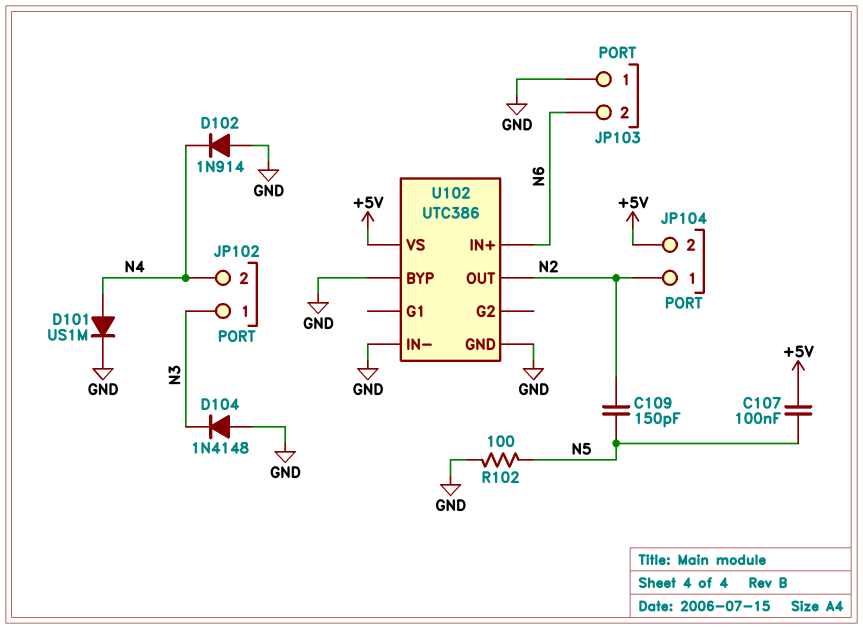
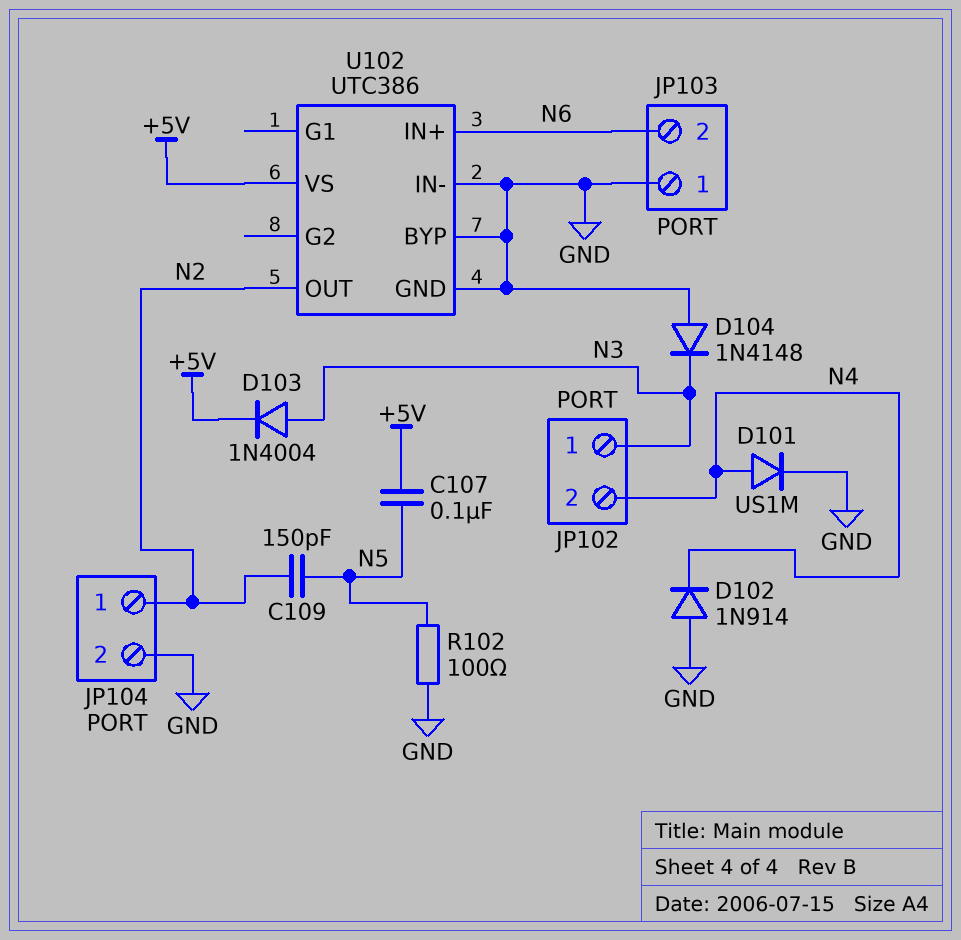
D103: none -> diode 1N4004 (A N3, K +5V)
JP104 pin 2: +5V -> GND

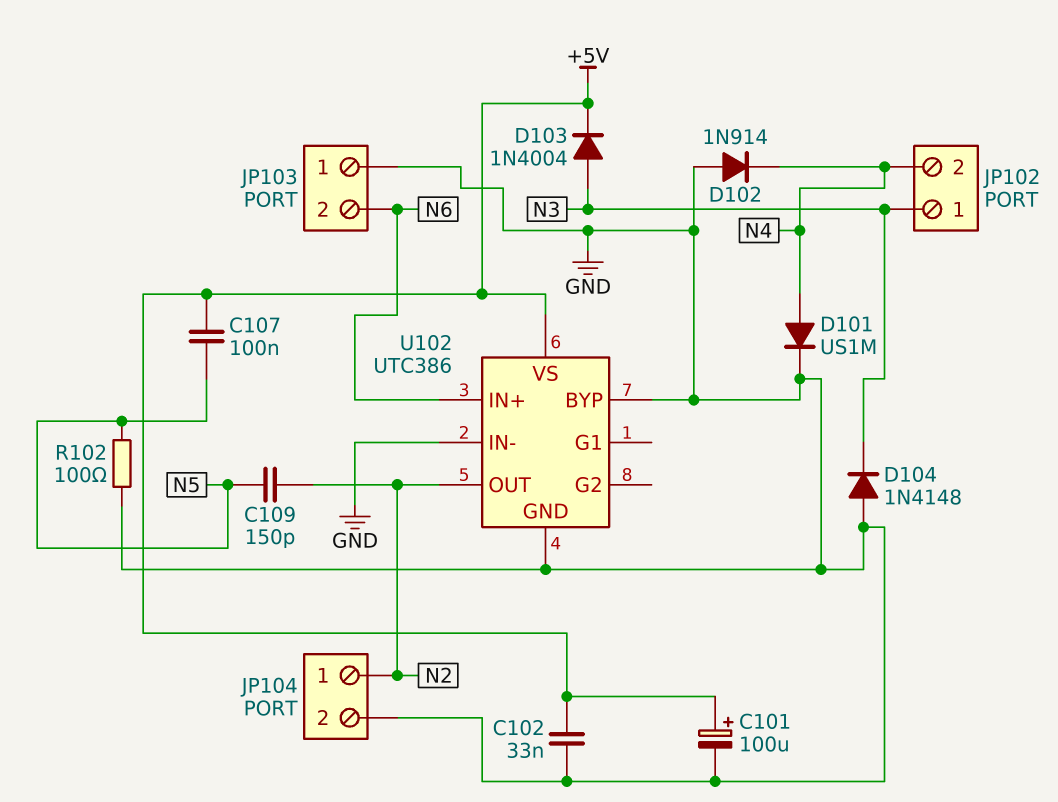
C101: none -> 100uF (plus +5V, minus GND)
C102: none -> 33nF (+5V, GND)

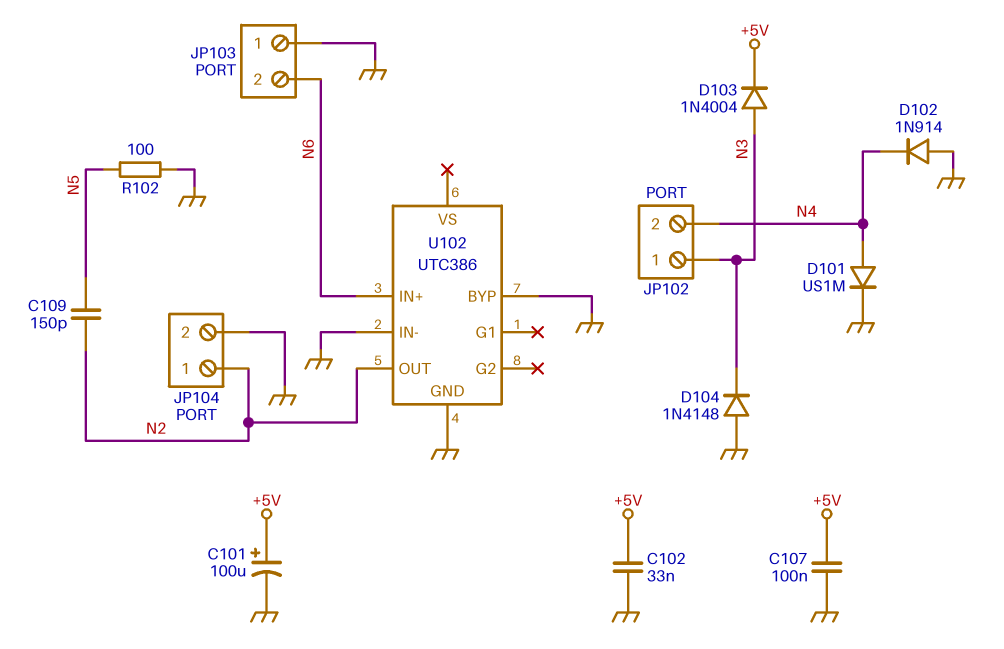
C107: 100nF (+5V, N5) -> 100nF (+5V, GND)
U102 pin VS: +5V -> none

